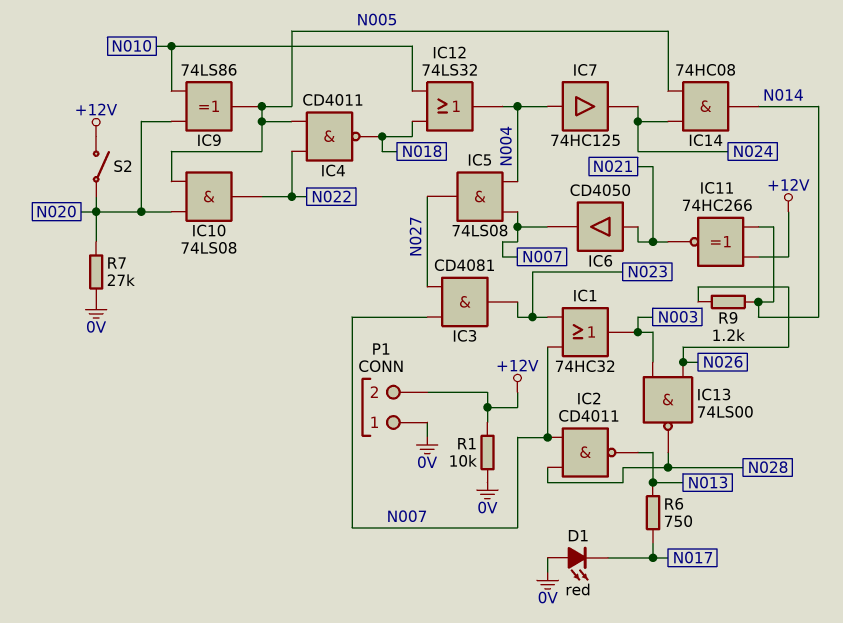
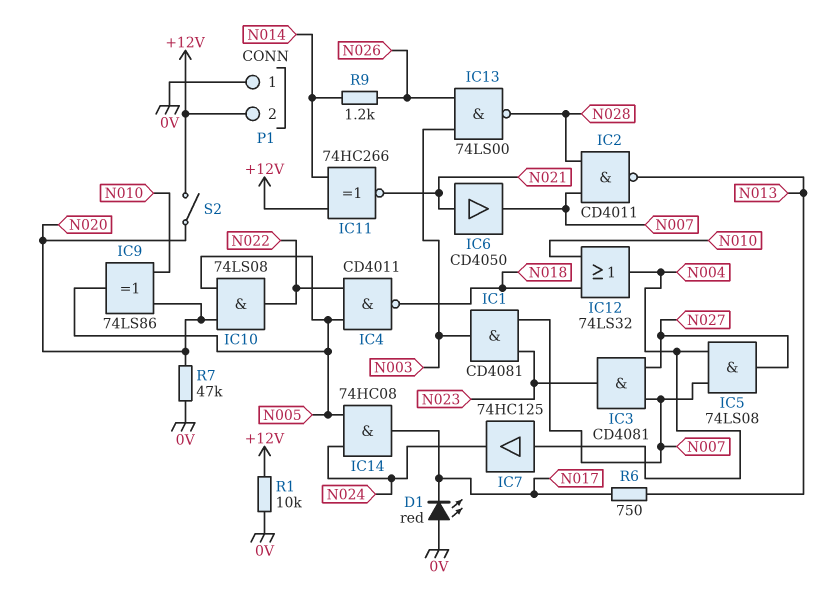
IC1: OR 74HC32 (in N007, in N023, out N003) -> AND CD4081 (in N007, in N023, out N003)
IC14: AND 74HC08 (in N005, in N024, out N014) -> AND 74HC08 (in N005, in N024, out N017)
R7: 27k (0V, N020) -> 47k (0V, N020)

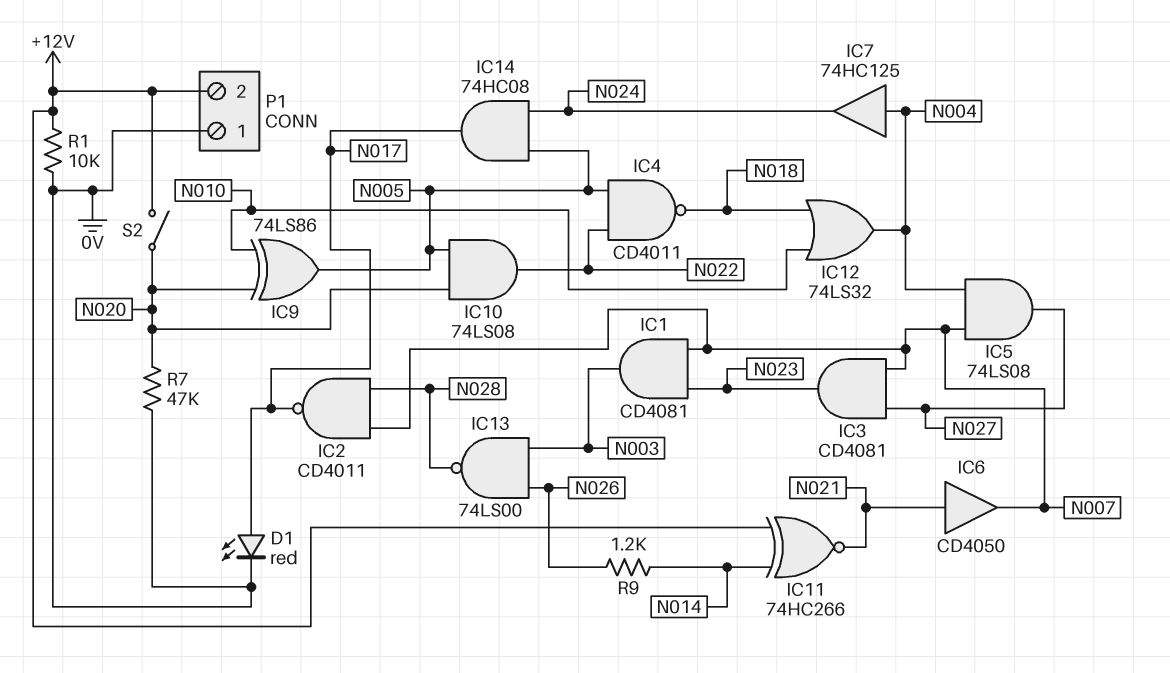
D1: LED red (A 0V, K N017) -> LED red (A N017, K 0V)
IC2: NAND CD4011 (in N007, in N028, out N013) -> NAND CD4011 (in N007, in N028, out N017)
R6: 750 (N013, N017) -> none

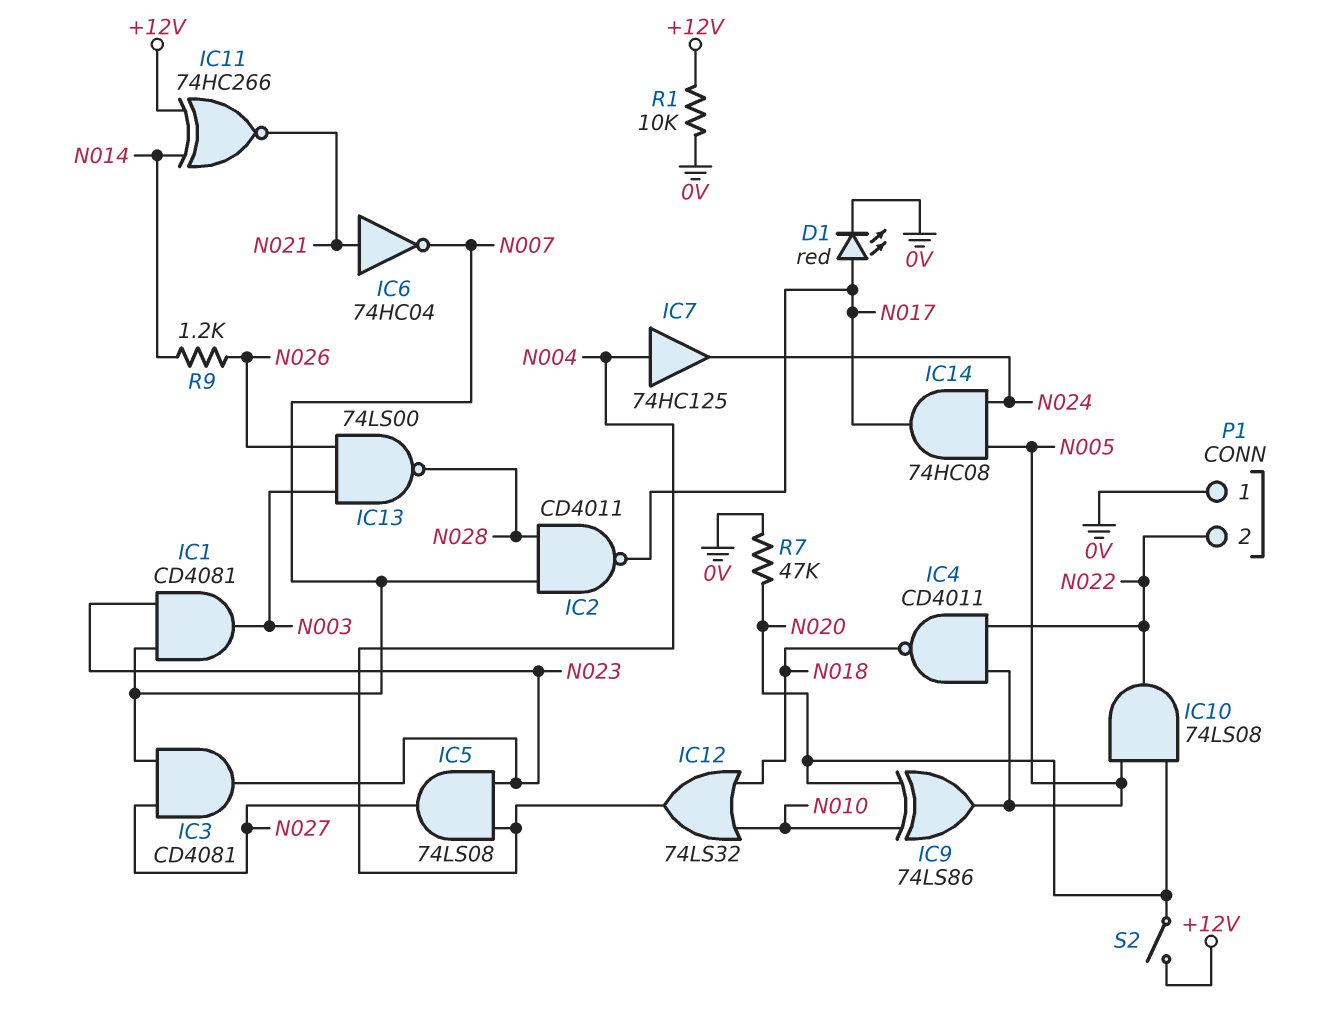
IC5: AND 74LS08 (in N004, in N007, out N027) -> AND 74LS08 (in N004, in N023, out N027)
IC6: buffer CD4050 (in N021, out N007) -> NOT 74HC04 (in N021, out N007)
P1 pin 2: +12V -> N022

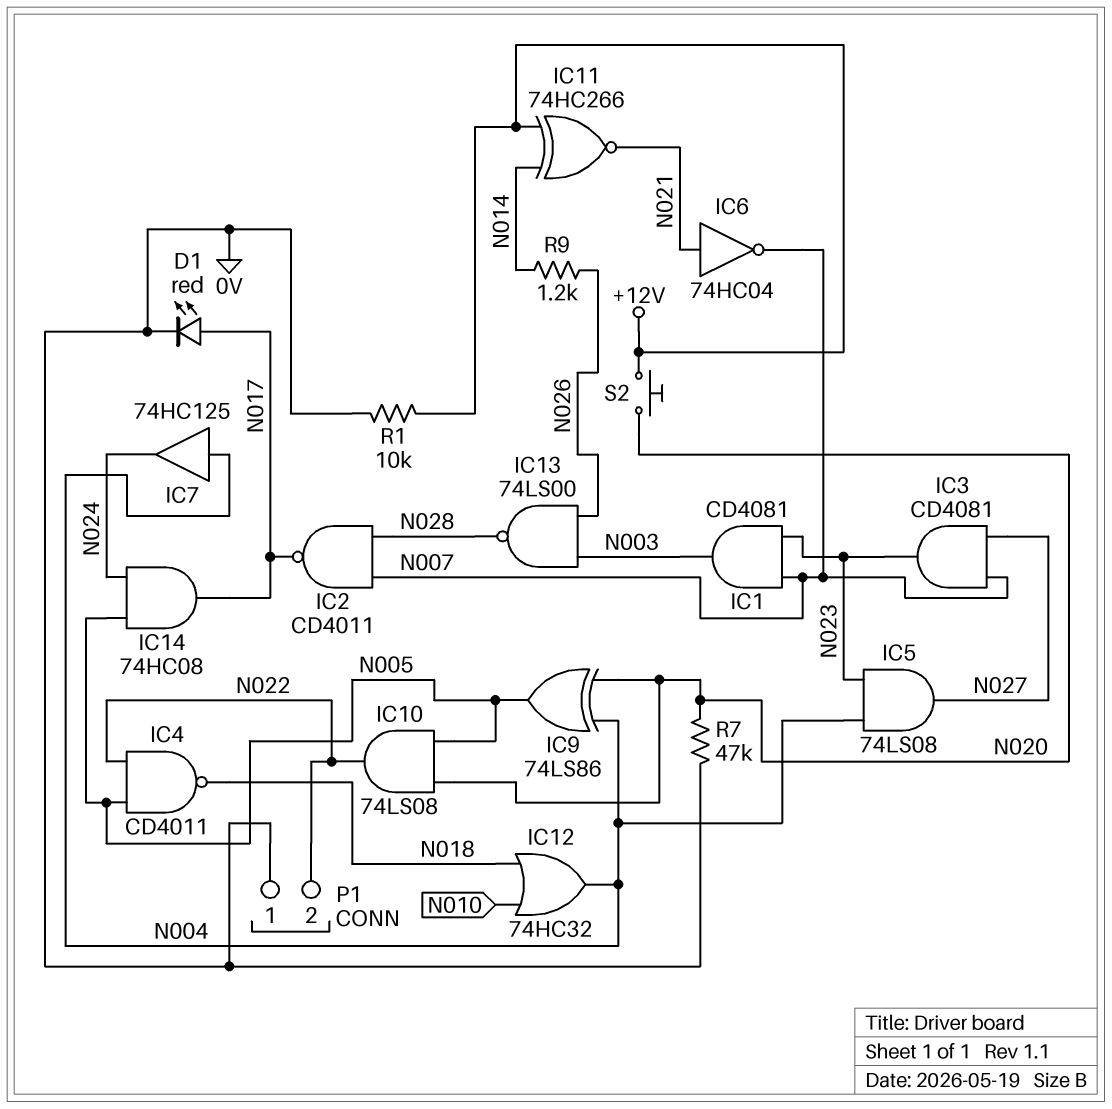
IC9: XOR 74LS86 (in N010, in N020, out N005) -> XOR 74LS86 (in N004, in N020, out N005)
IC12: OR 74LS32 (in N010, in N018, out N004) -> OR 74HC32 (in N010, in N018, out N004)
S2: switch (+12V, N020) -> button (+12V, N020)

